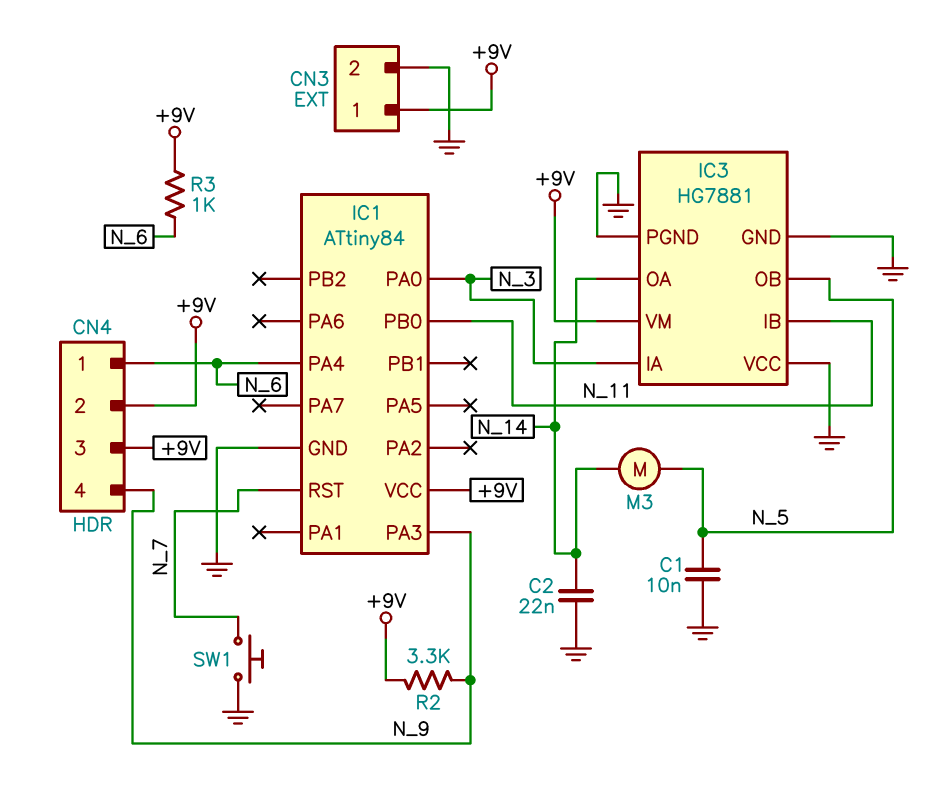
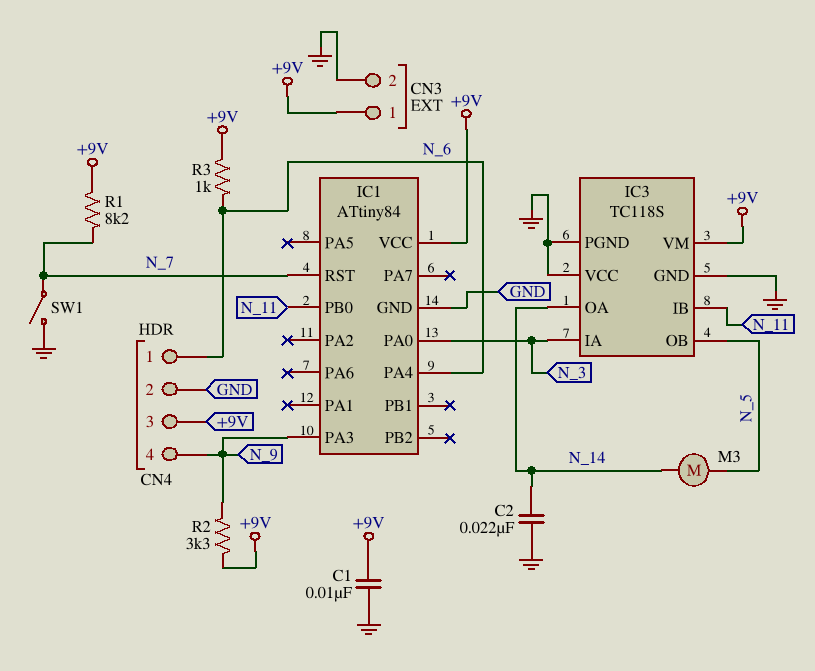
C1: 10nF (GND, N_5) -> 10nF (+9V, GND)
CN4 pin 2: +9V -> GND
IC3: HG7881 -> TC118S
R1: none -> 8.2k (+9V, N_7)
SW1: button (GND, N_7) -> switch (GND, N_7)

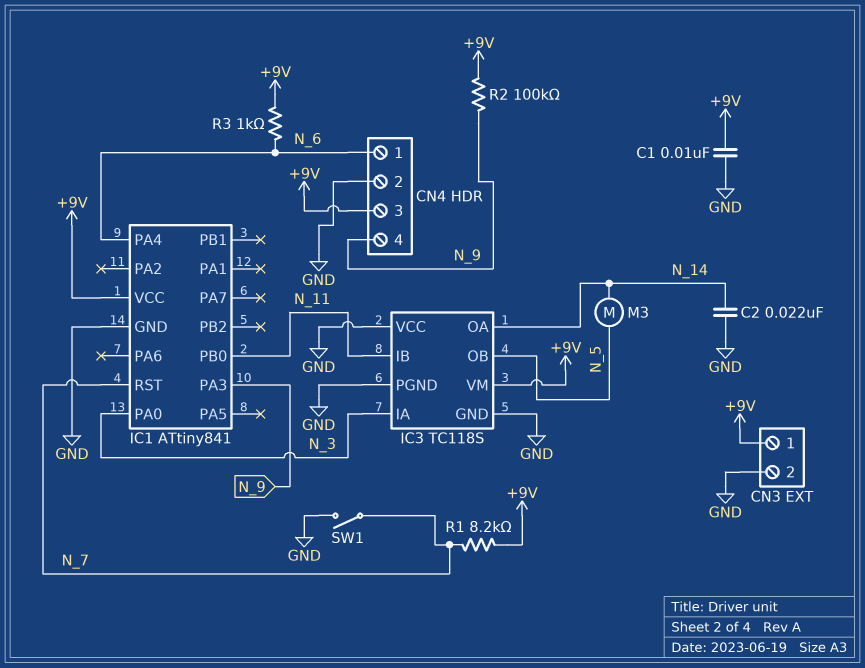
IC1: ATtiny84 -> ATtiny841
R2: 3.3k (+9V, N_9) -> 100k (+9V, N_9)

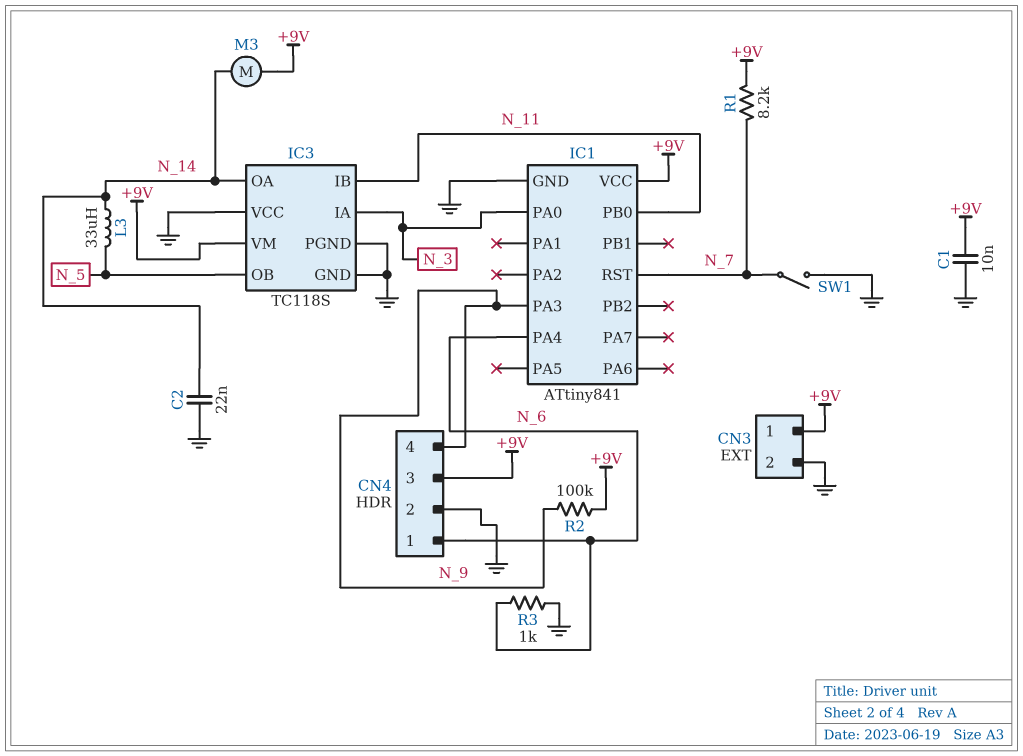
L3: none -> 33uH (N_5, N_14)
M3: motor (N_5, N_14) -> motor (+9V, N_14)
R3: 1k (+9V, N_6) -> 1k (GND, N_6)

